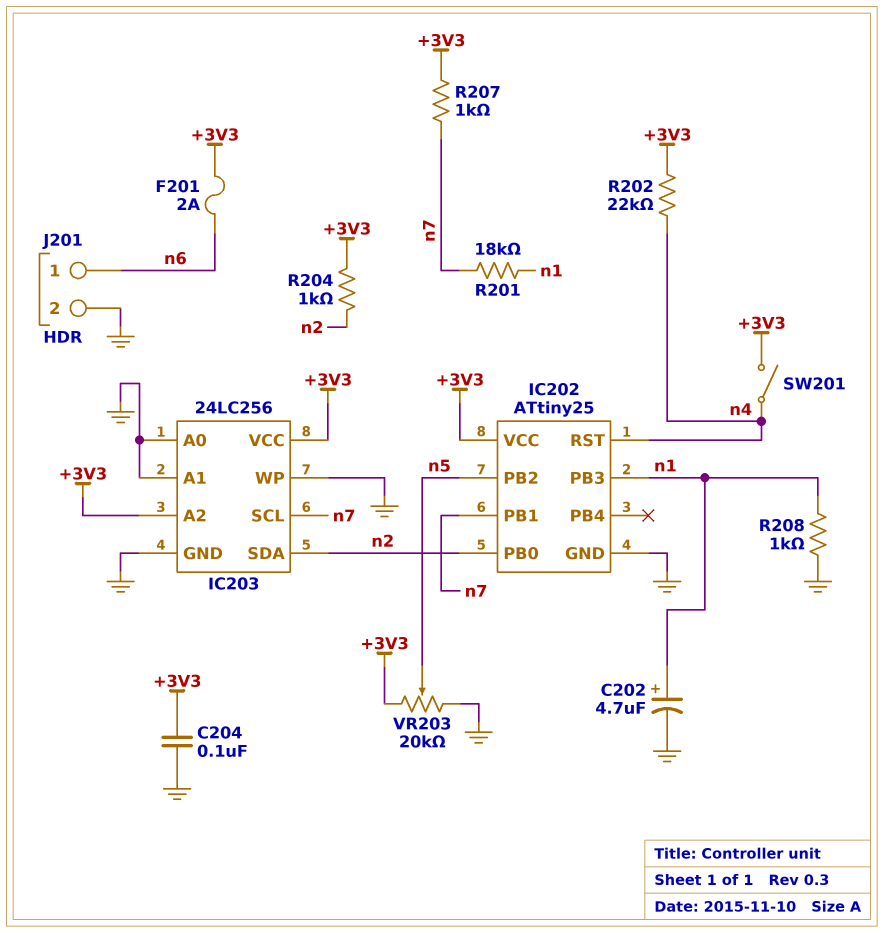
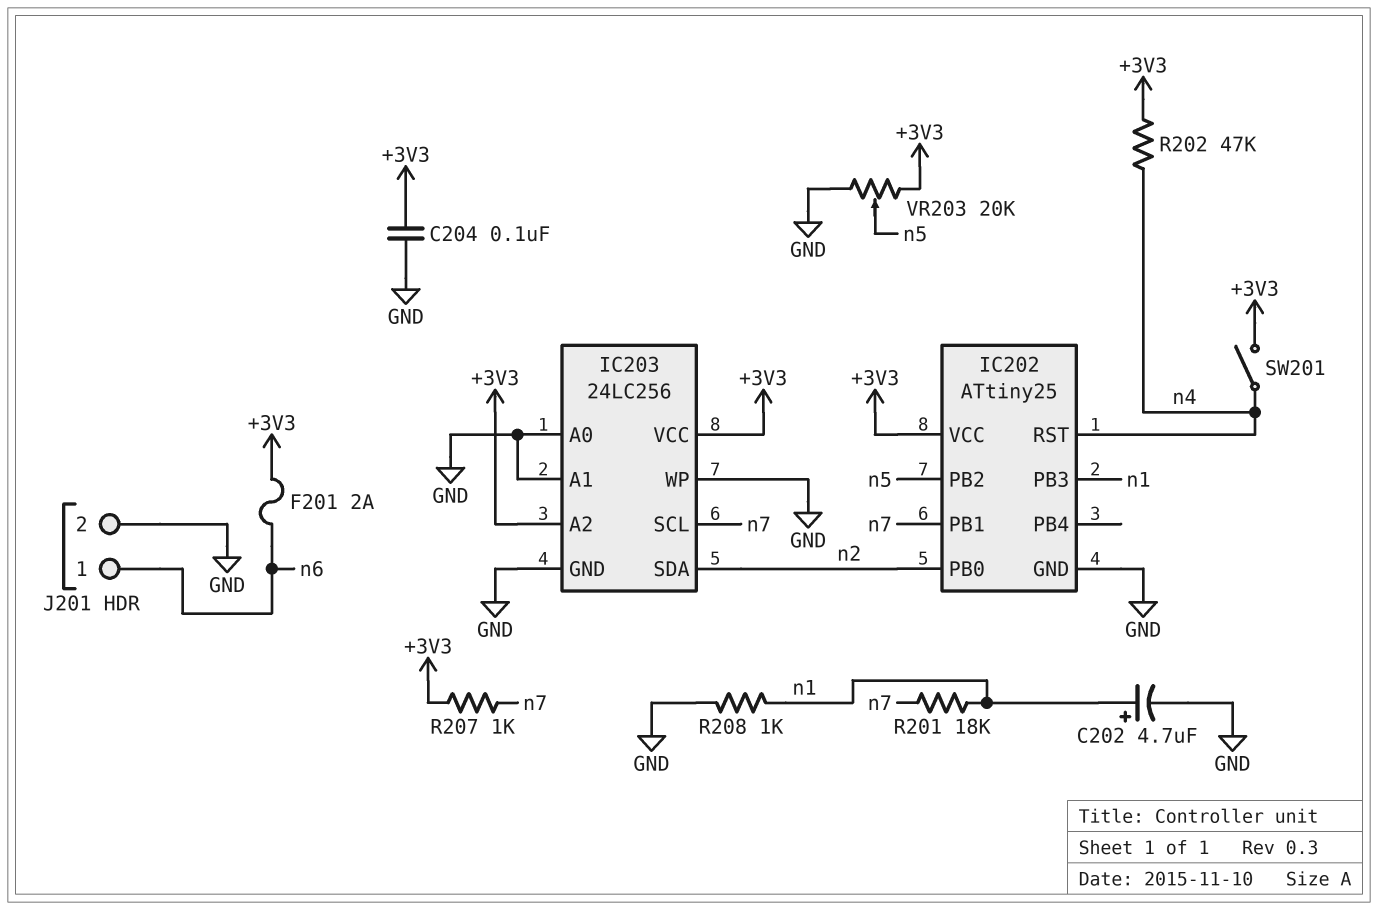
R202: 22k (+3V3, n4) -> 47k (+3V3, n4)
R204: 1k (+3V3, n2) -> none

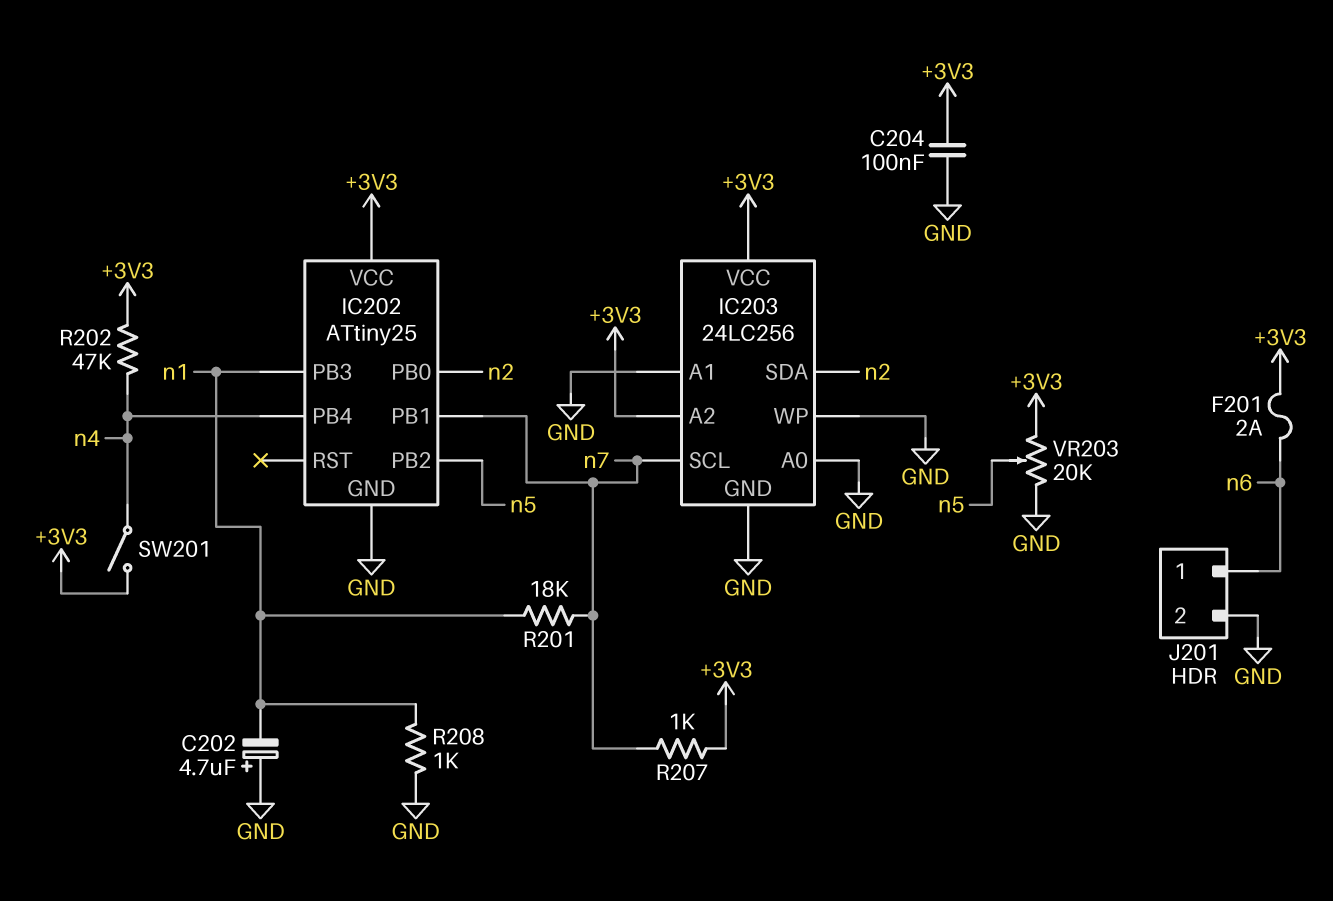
C202: 4.7uF (plus n1, minus GND) -> 4.7uF (plus GND, minus n1)
IC202 pin PB4: none -> n4
IC202 pin RST: n4 -> none

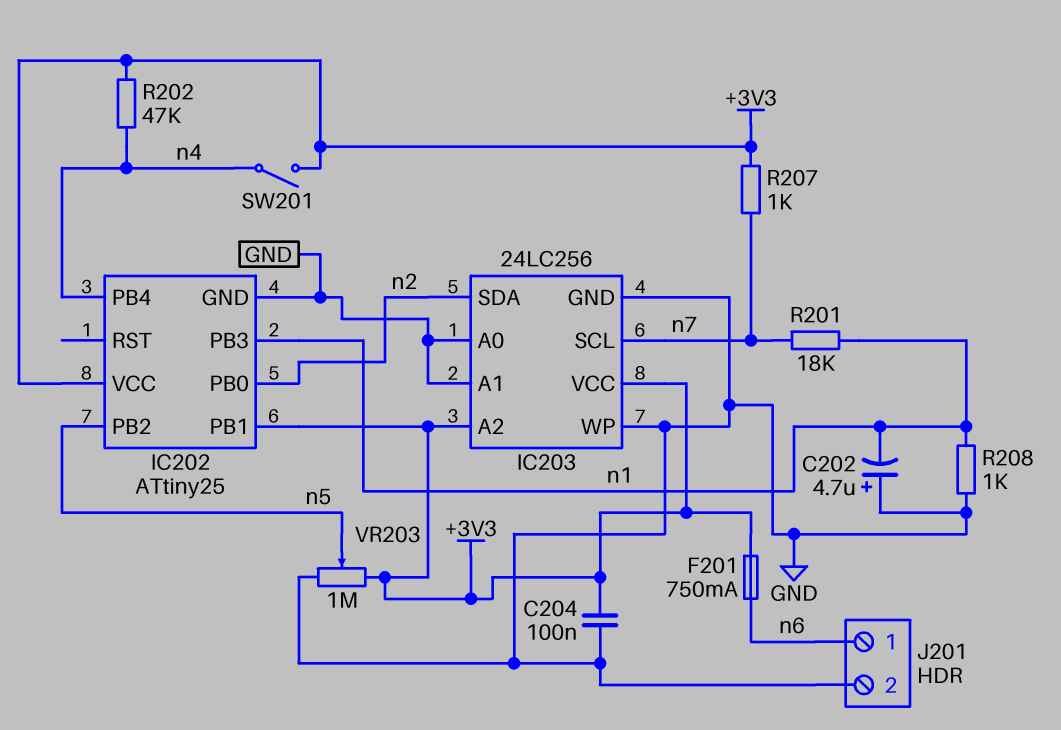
F201: 2A (+3V3, n6) -> 750mA (+3V3, n6)
IC202 pin PB1: n7 -> +3V3
VR203: 20k (+3V3, GND, wiper n5) -> 1M (+3V3, GND, wiper n5)

